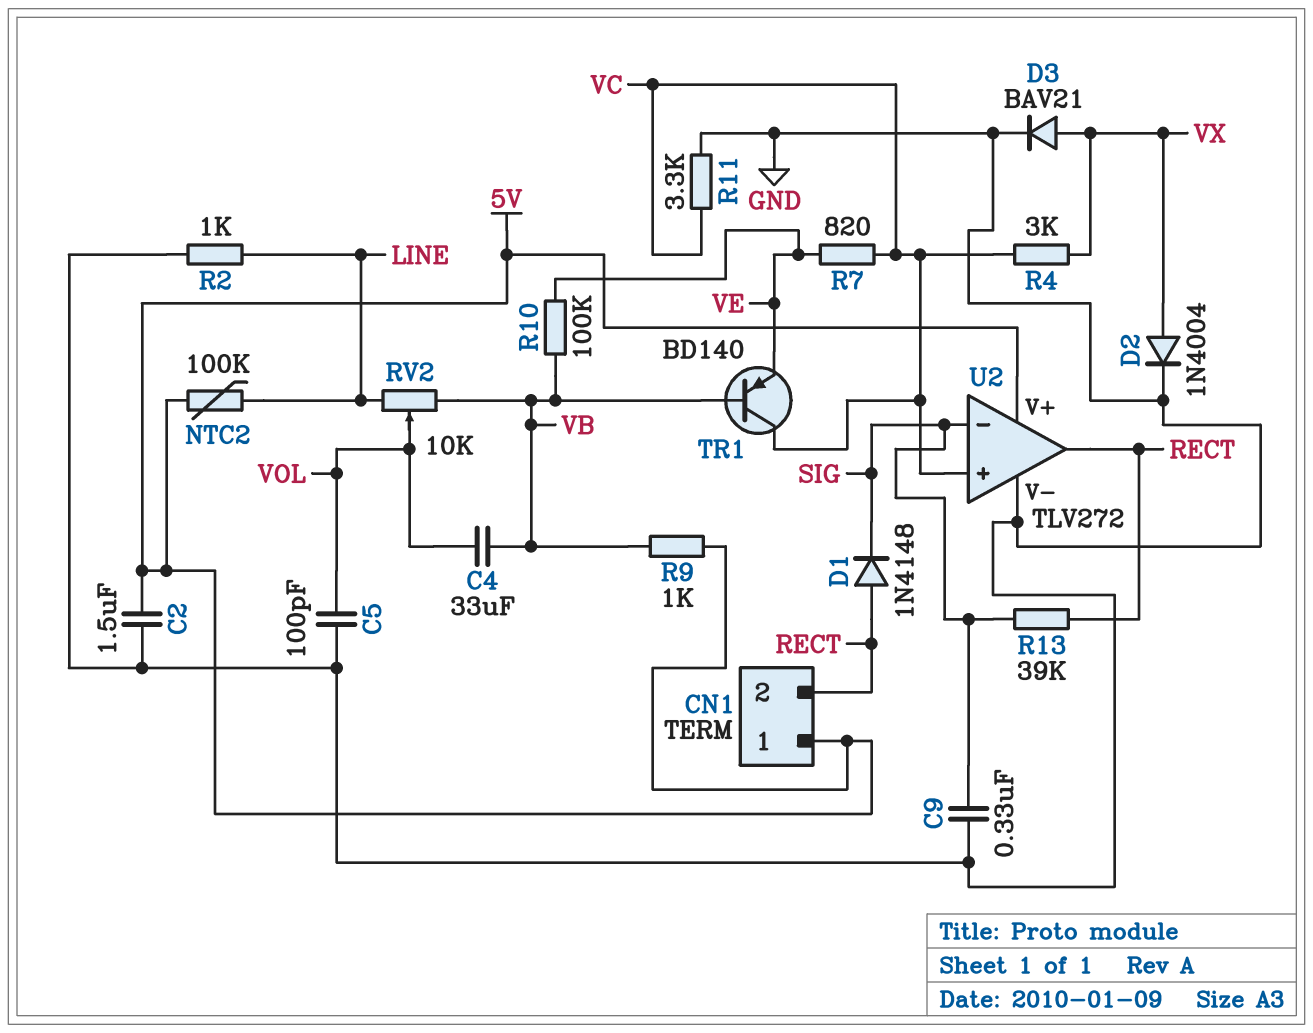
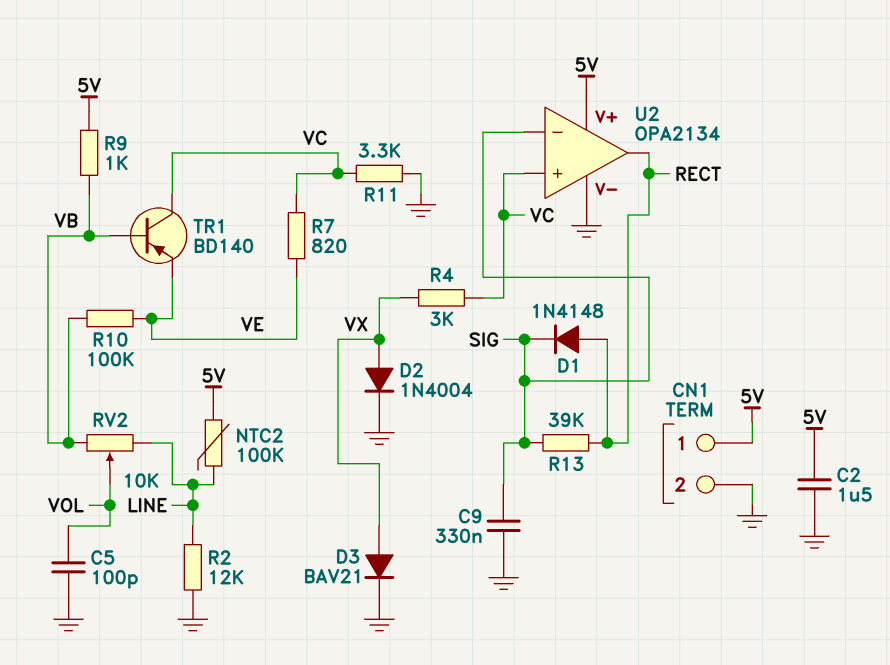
C4: 33uF (VB, VOL) -> none
CN1 pin 2: RECT -> GND
R2: 1k (GND, LINE) -> 12k (GND, LINE)
U2: TLV272 -> OPA2134

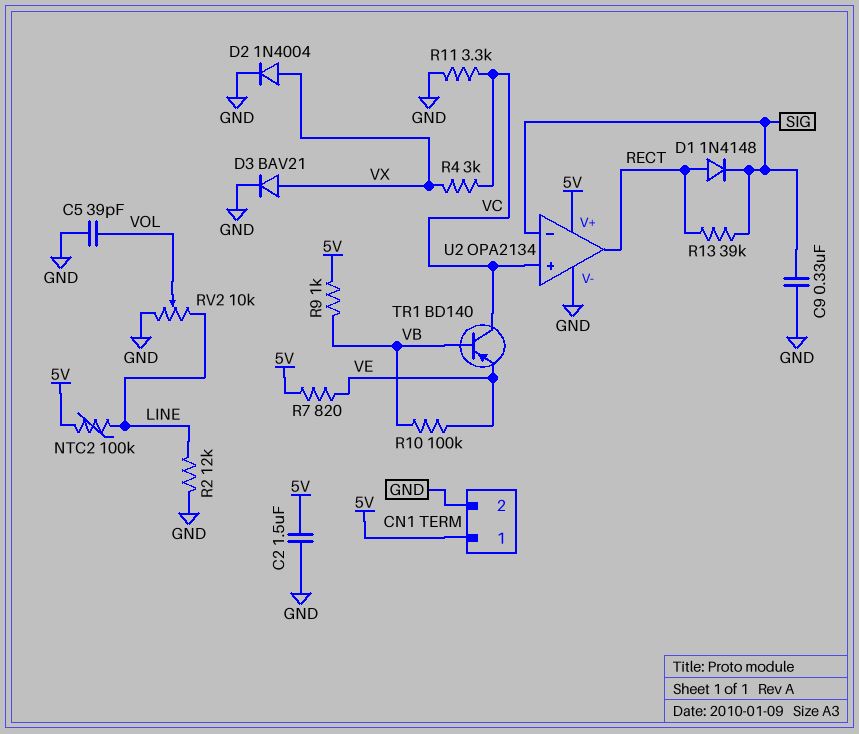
C5: 100pF (GND, VOL) -> 39pF (GND, VOL)
R7: 820 (VC, VE) -> 820 (5V, VE)
RV2: 10k (LINE, VB, wiper VOL) -> 10k (GND, LINE, wiper VOL)

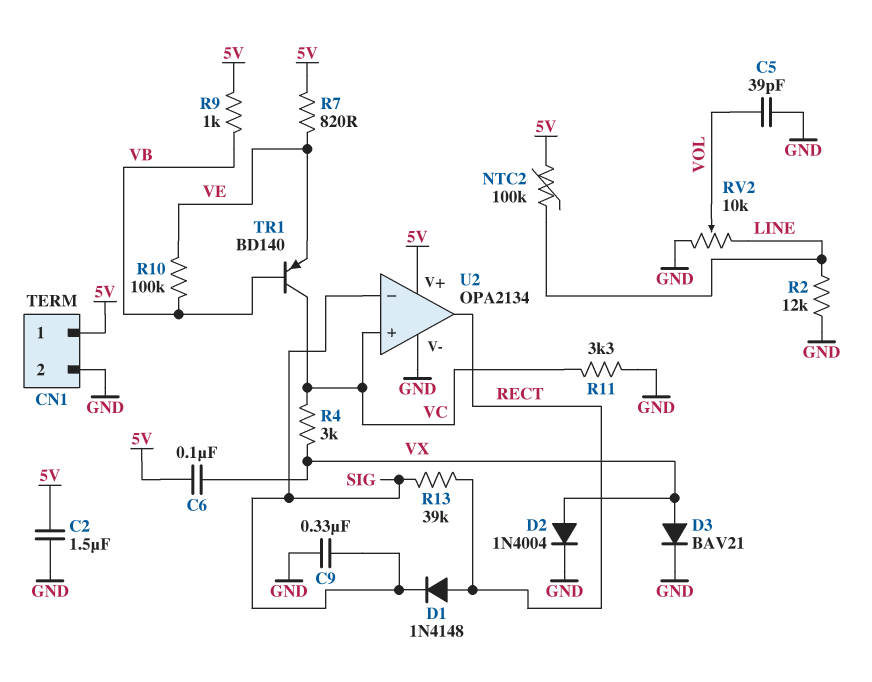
C6: none -> 100nF (5V, VX)

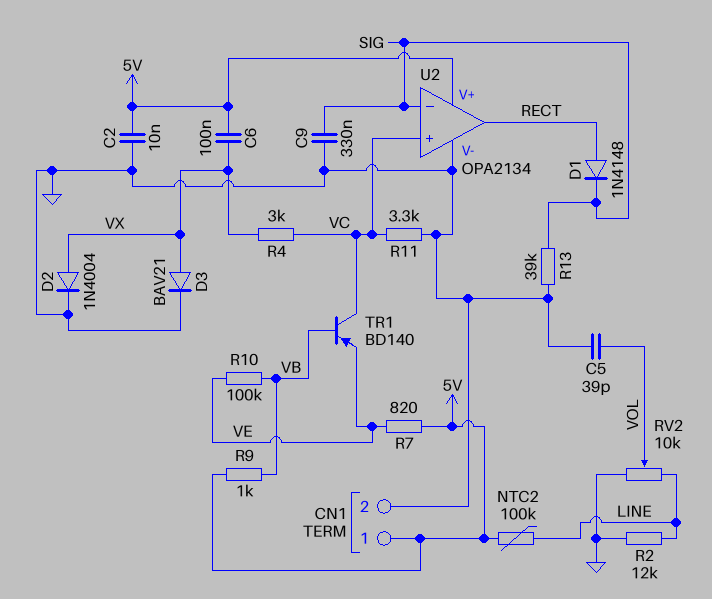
C2: 1.5uF (5V, GND) -> 10nF (5V, GND)
R13: 39k (RECT, SIG) -> 39k (GND, SIG)

